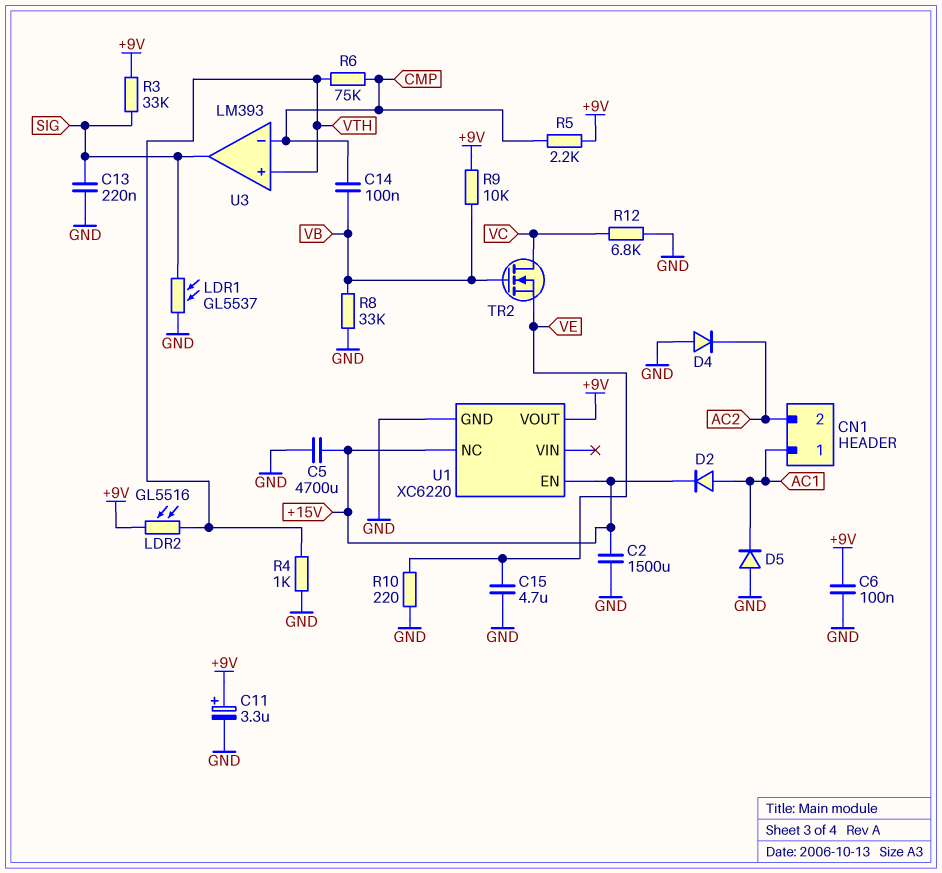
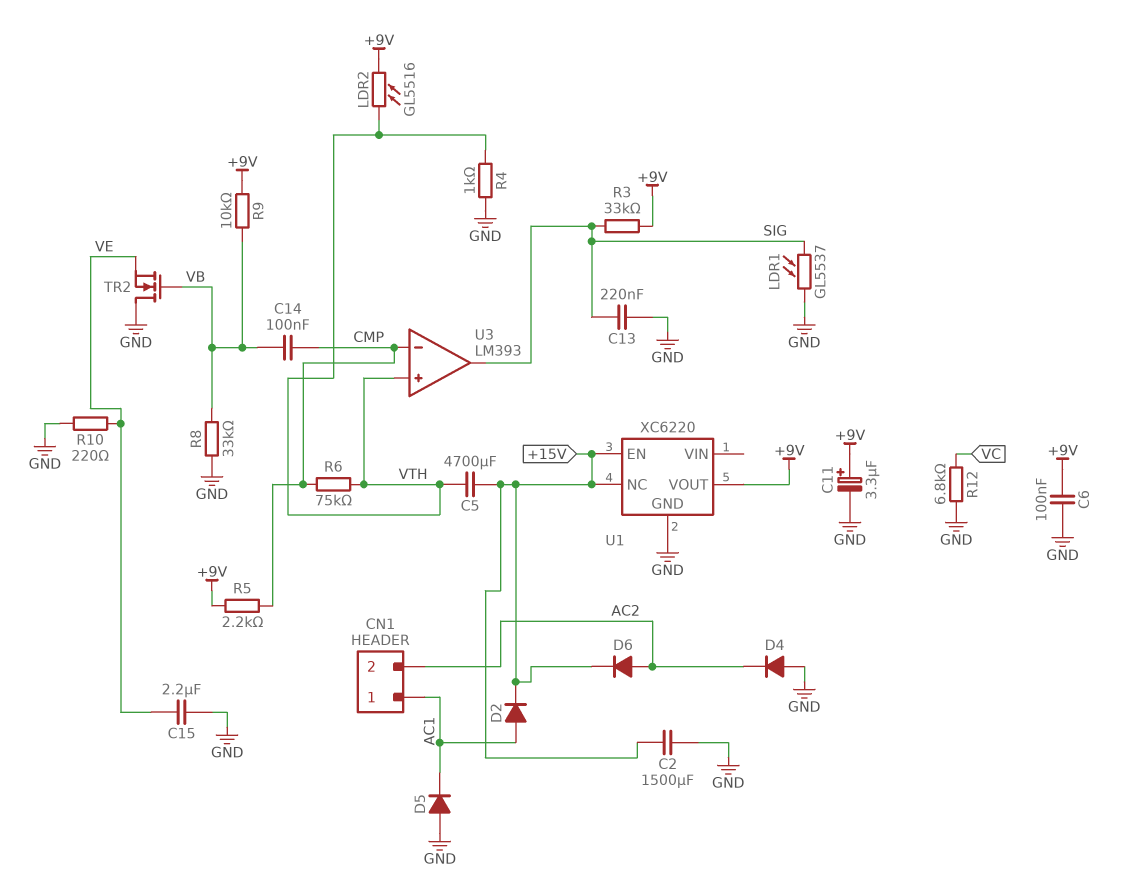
C5: 4700uF (+15V, GND) -> 4700uF (+15V, VTH)
C15: 4.7uF (GND, VE) -> 2.2uF (GND, VE)
D6: none -> diode (A AC2, K +15V)
TR2: NMOS (G VB, D VC, S VE) -> NMOS (G VB, D GND, S VE)

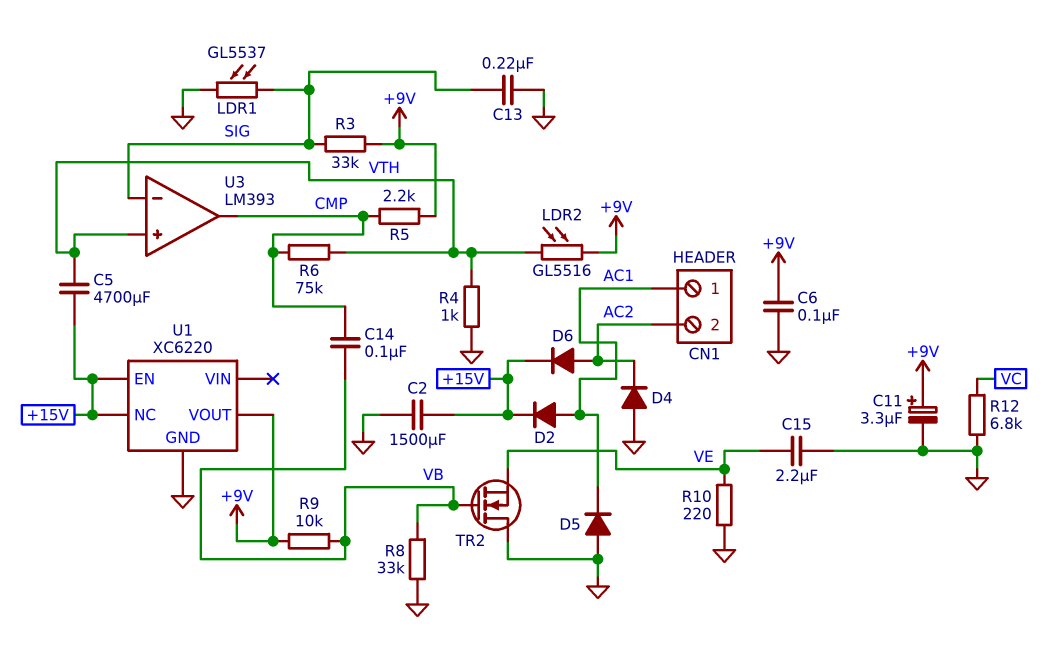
U3 pin in-: CMP -> SIG
U3 pin out: SIG -> CMP

